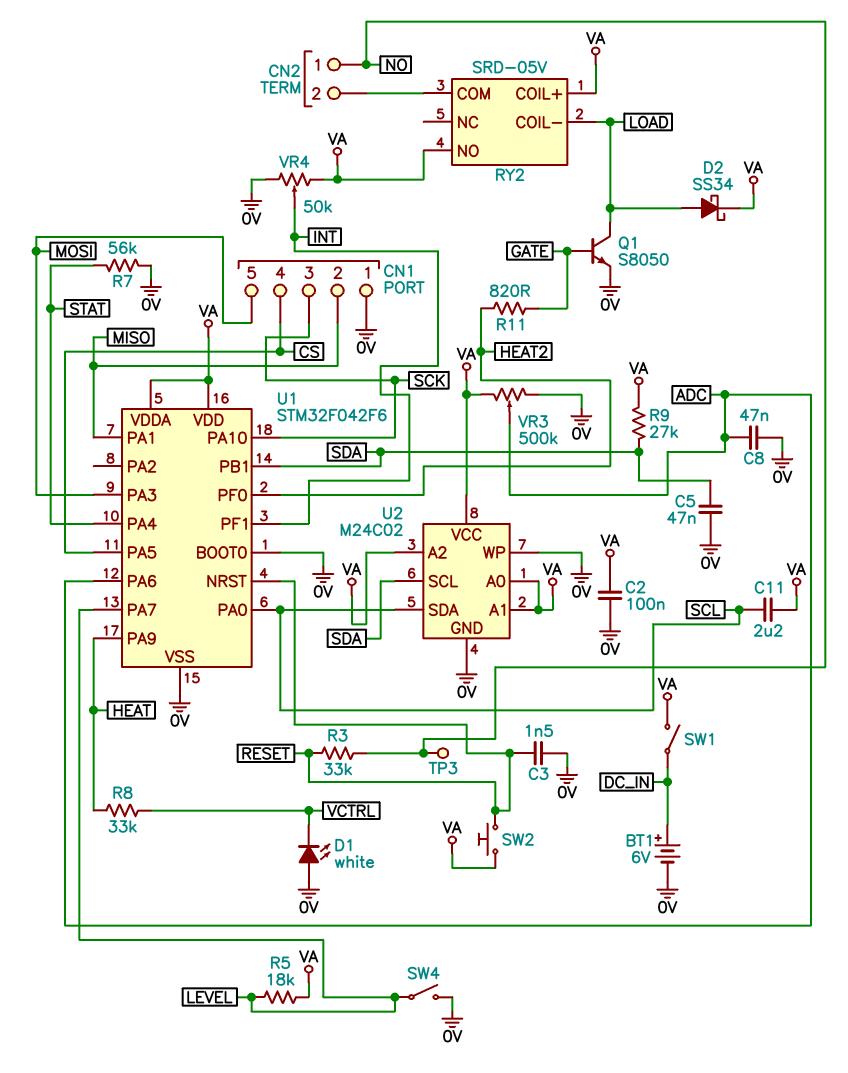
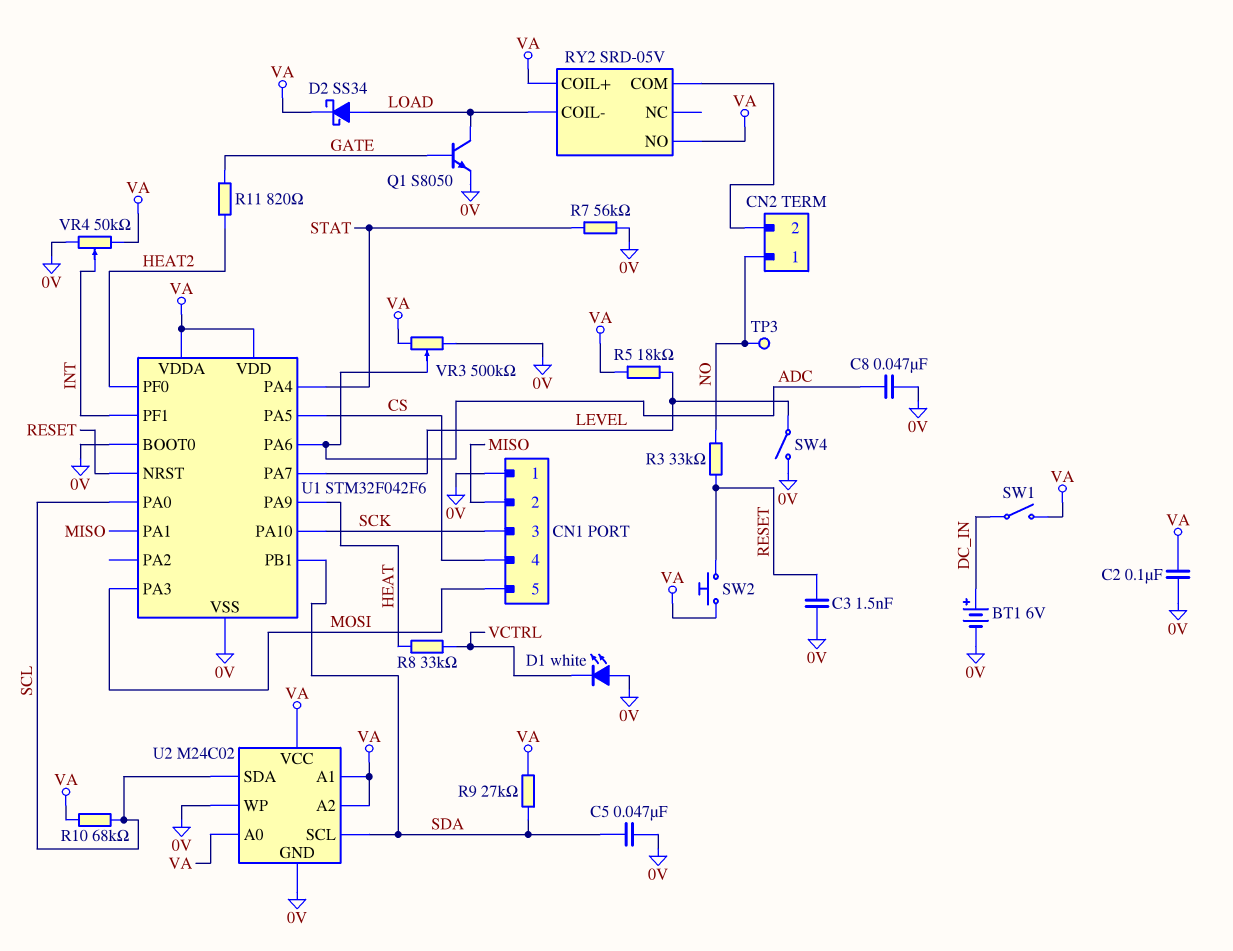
C11: 2.2uF (SCL, VA) -> none
R10: none -> 68k (SCL, VA)

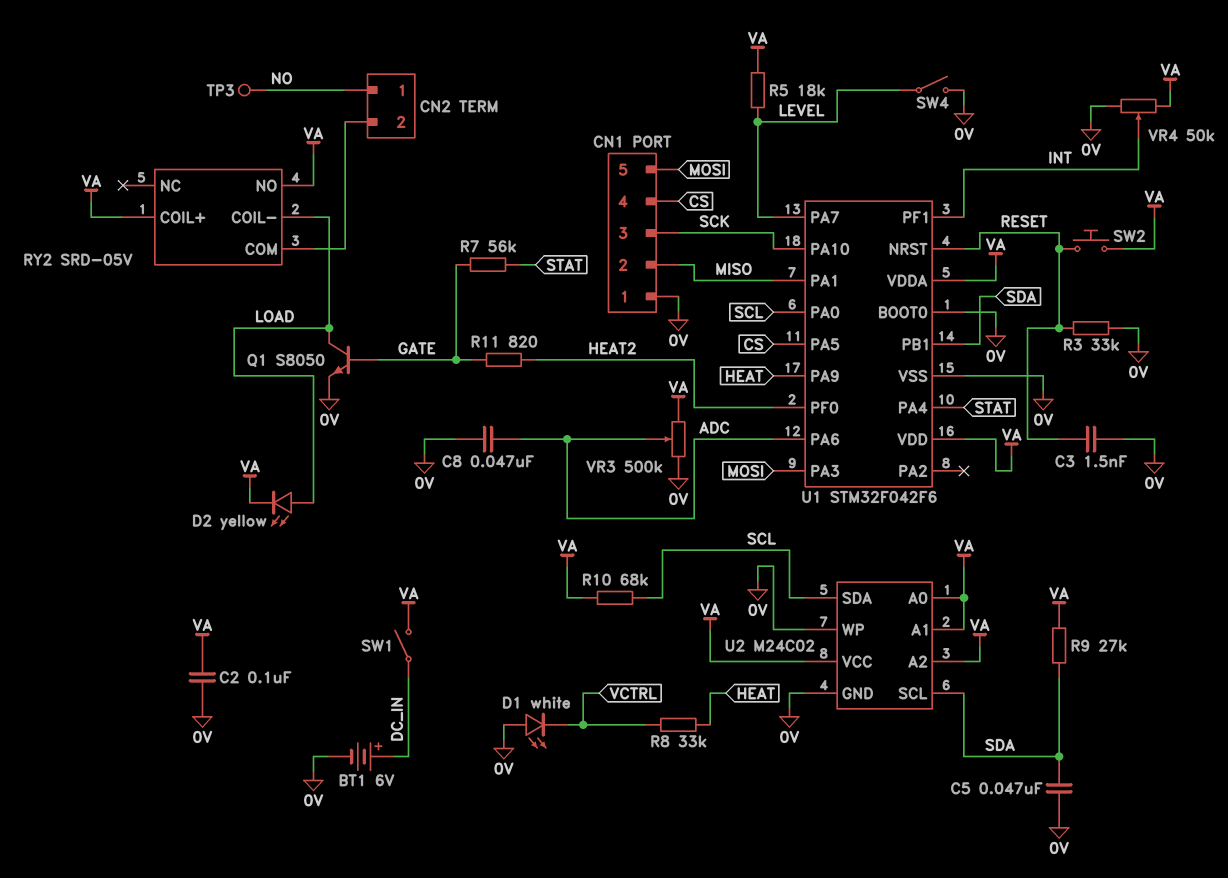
D2: schottky SS34 (A LOAD, K VA) -> LED yellow (A LOAD, K VA)
R3: 33k (NO, RESET) -> 33k (0V, RESET)
R7: 56k (0V, STAT) -> 56k (GATE, STAT)

